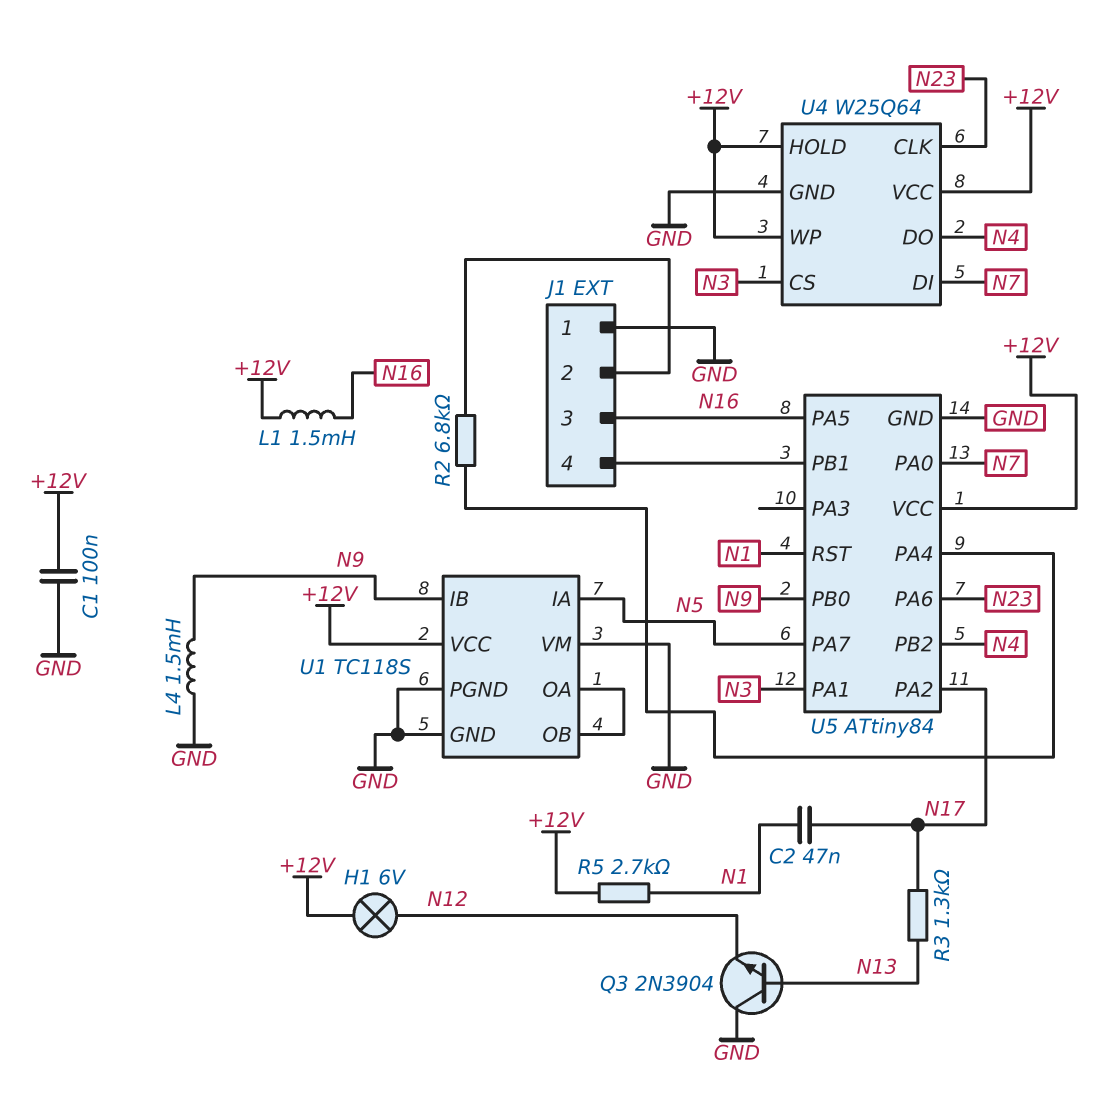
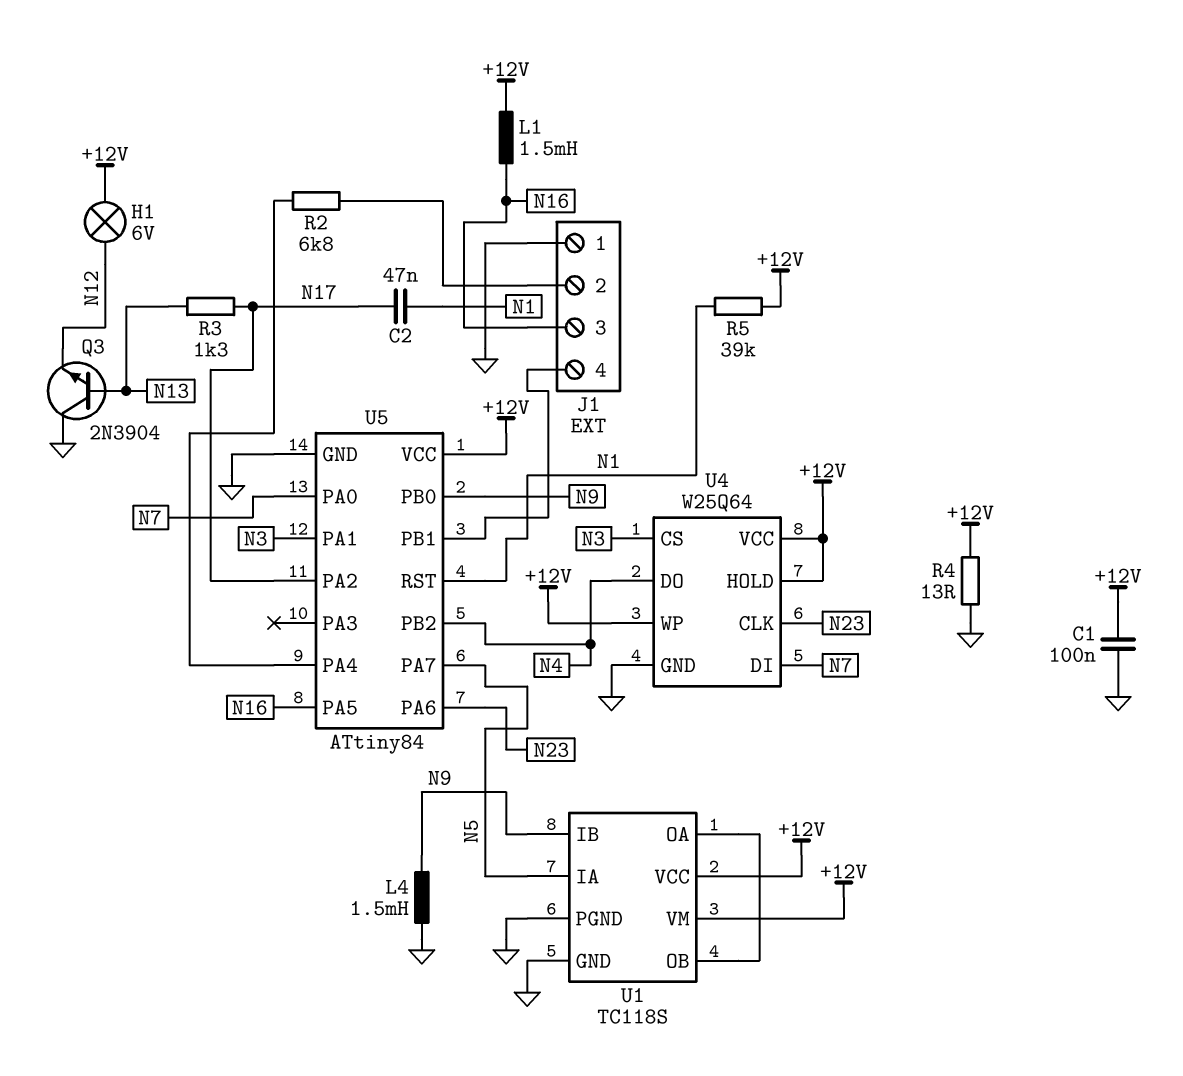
R4: none -> 13 (+12V, GND)
R5: 2.7k (+12V, N1) -> 39k (+12V, N1)
U1 pin VM: GND -> +12V

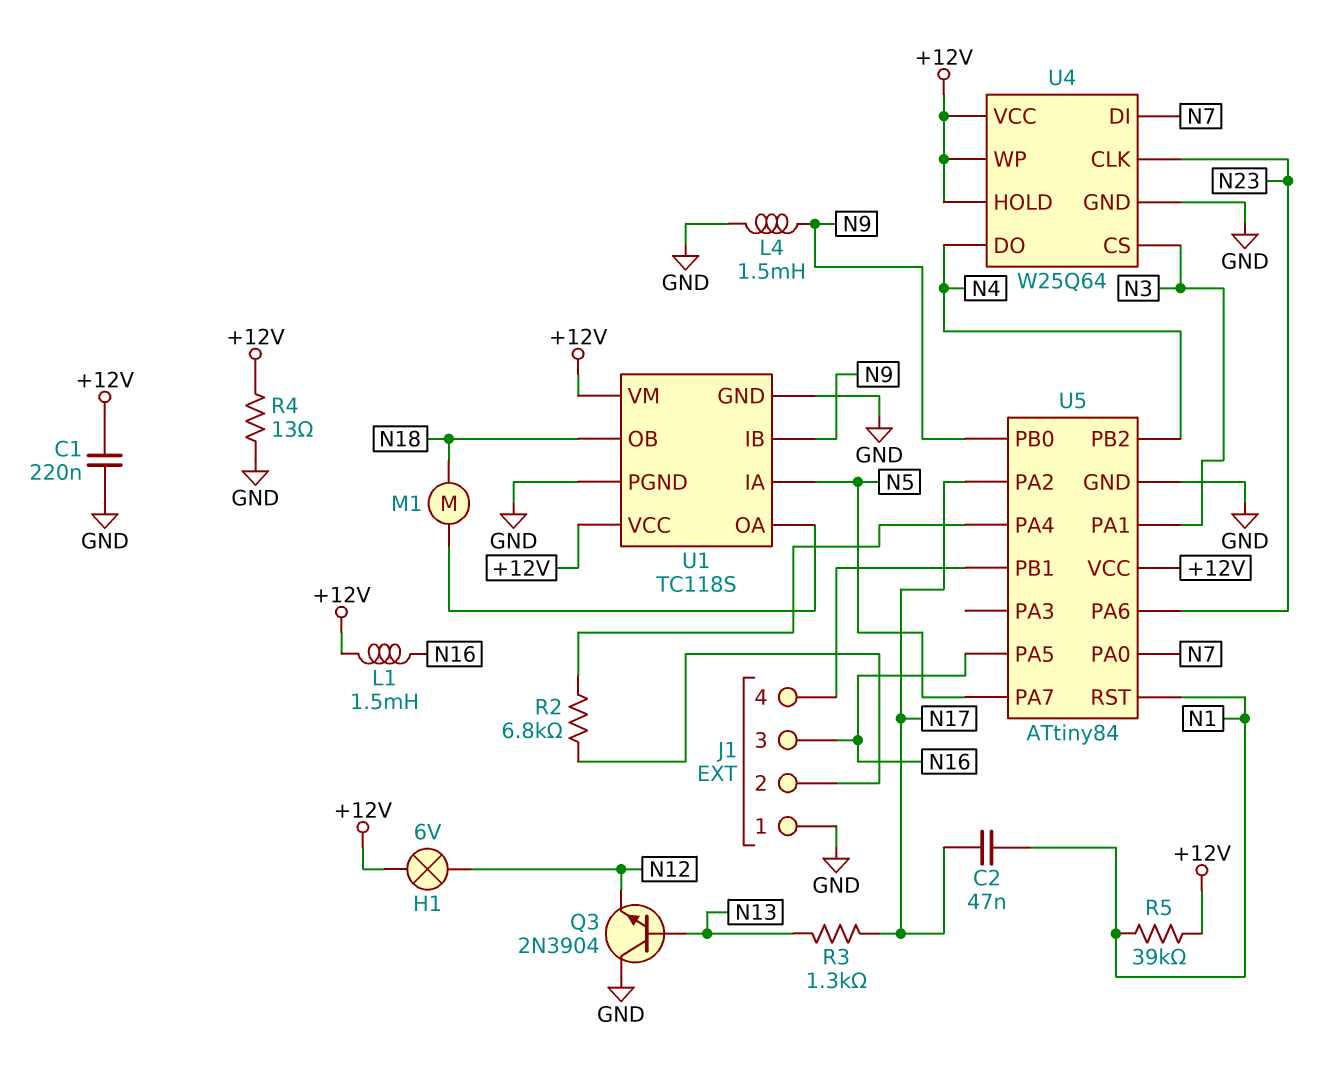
C1: 100nF (+12V, GND) -> 220nF (+12V, GND)
M1: none -> motor (N18, U1/OA)
U1 pin OB: U1/OA -> N18

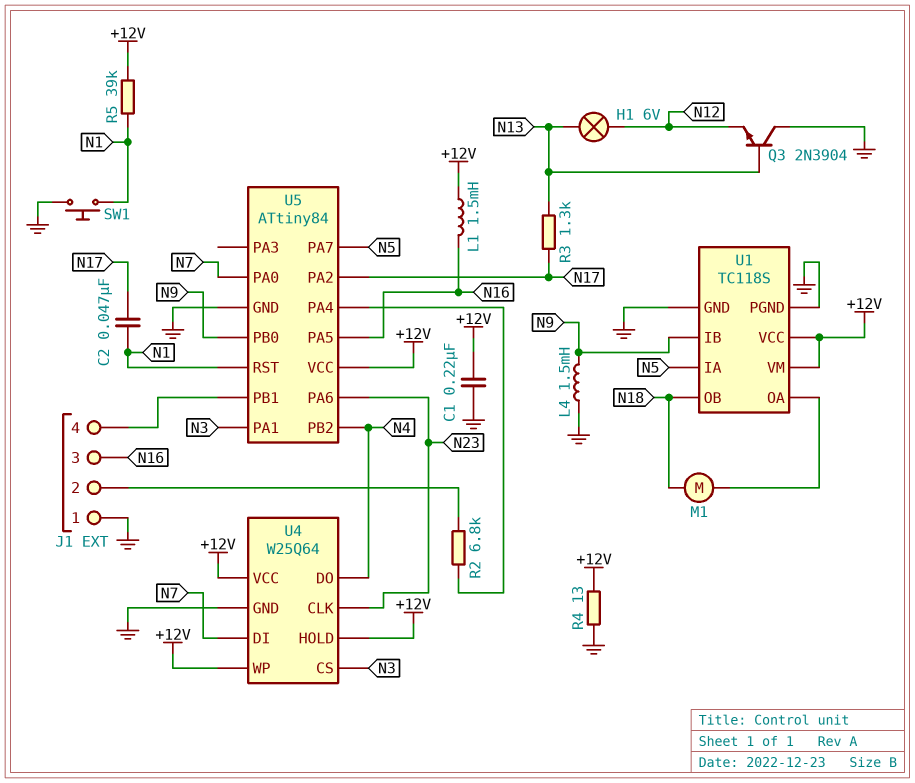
H1: lamp 6V (+12V, N12) -> lamp 6V (N12, N13)
SW1: none -> button (GND, N1)

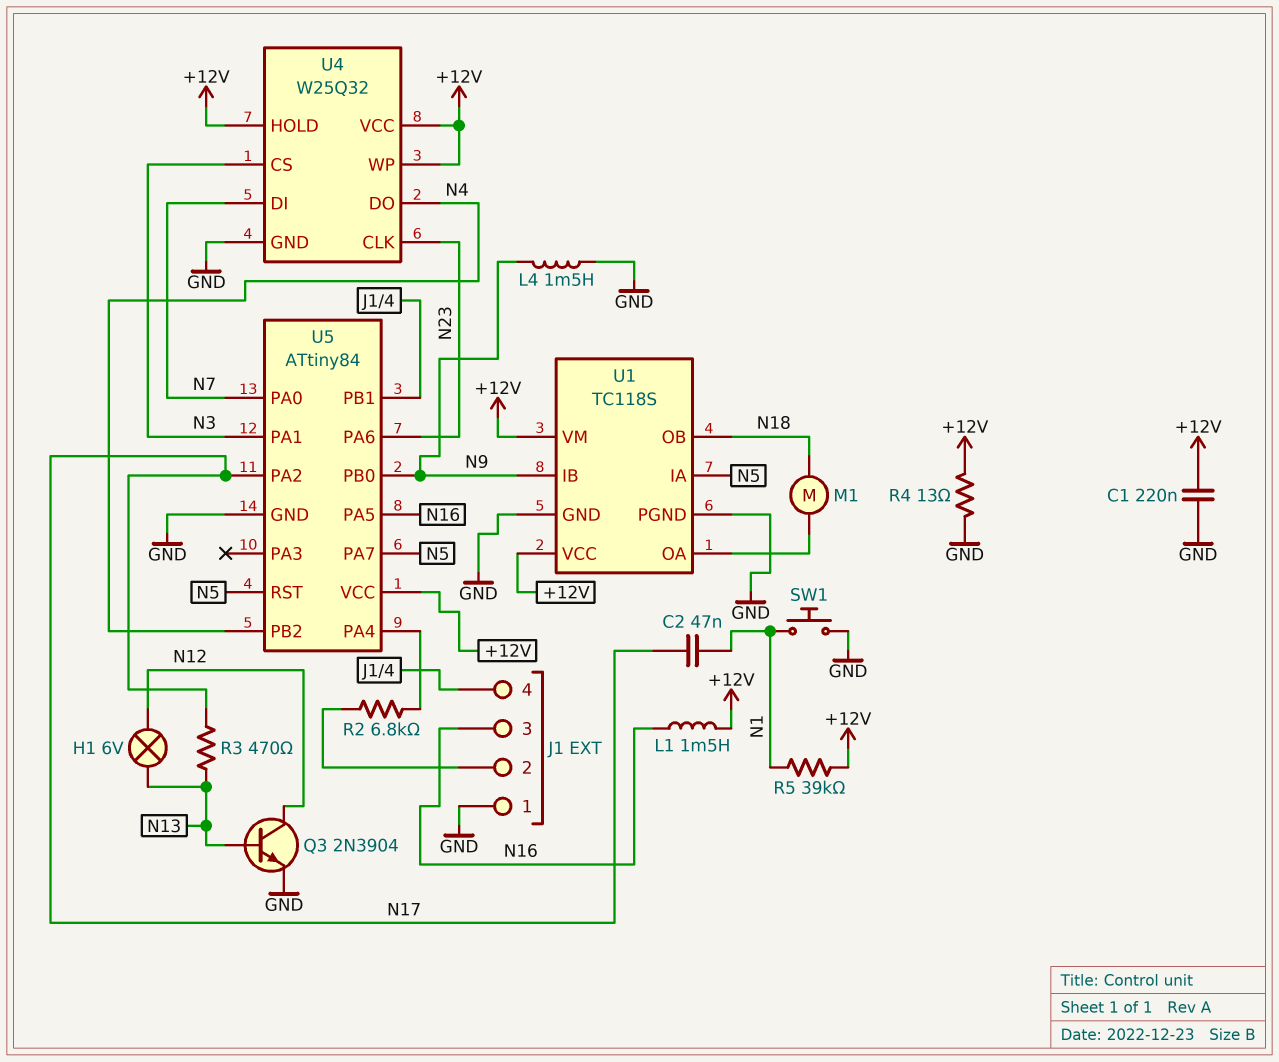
Q3: NPN 2N3904 (B N13, C GND, E N12) -> NPN 2N3904 (B N13, C N12, E GND)
R3: 1.3k (N13, N17) -> 470 (N13, N17)
U4: W25Q64 -> W25Q32
U5 pin RST: N1 -> N5

